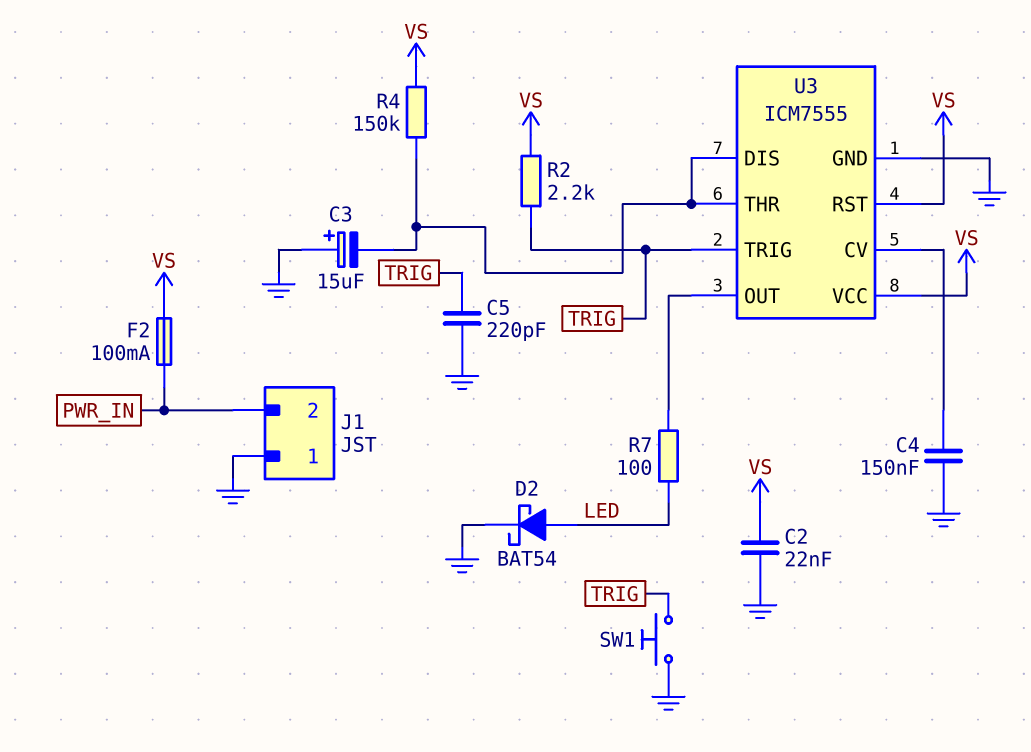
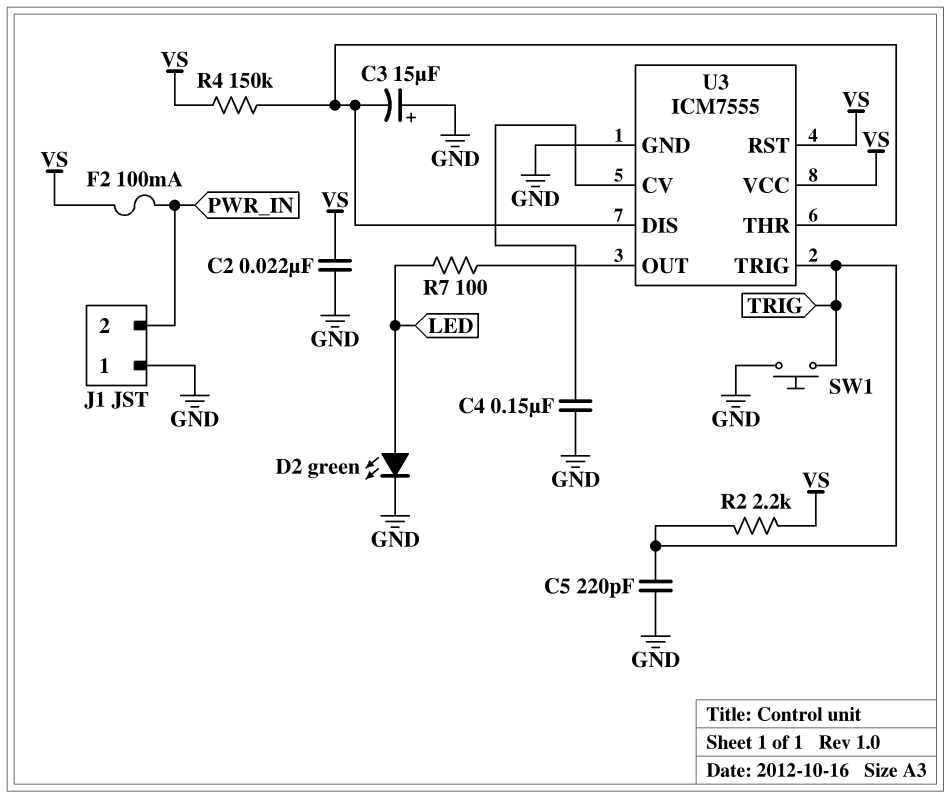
D2: schottky BAT54 (A LED, K GND) -> LED green (A LED, K GND)

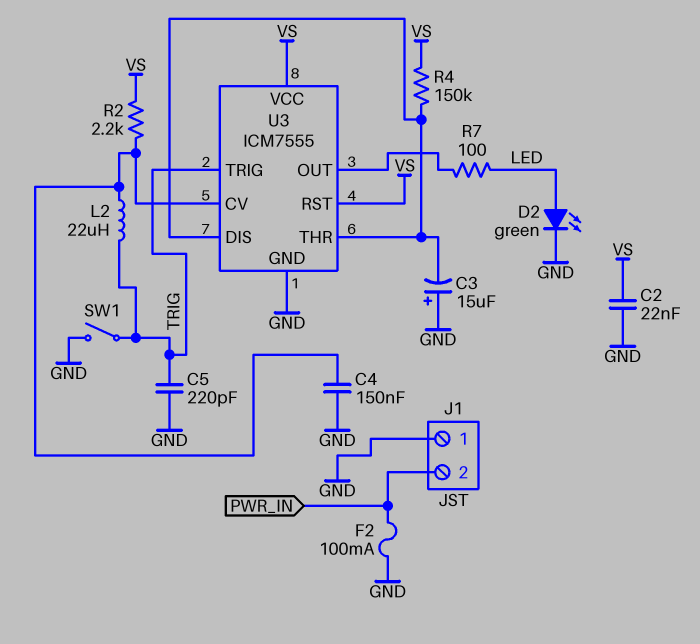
F2: 100mA (PWR_IN, VS) -> 100mA (GND, PWR_IN)
L2: none -> 22uH (TRIG, U3/CV)
R2: 2.2k (TRIG, VS) -> 2.2k (U3/CV, VS)
SW1: button (GND, TRIG) -> switch (GND, TRIG)

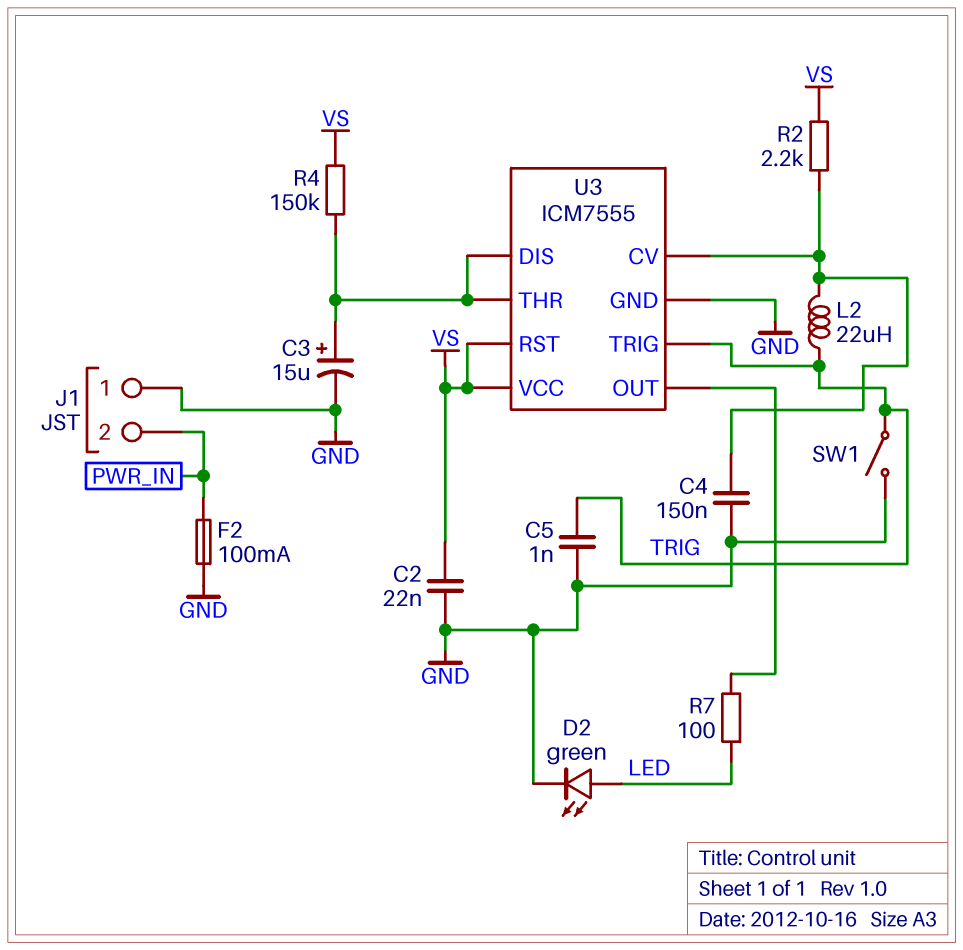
C3: 15uF (plus GND, minus U3/DIS) -> 15uF (plus U3/DIS, minus GND)
C5: 220pF (GND, TRIG) -> 1nF (GND, TRIG)

